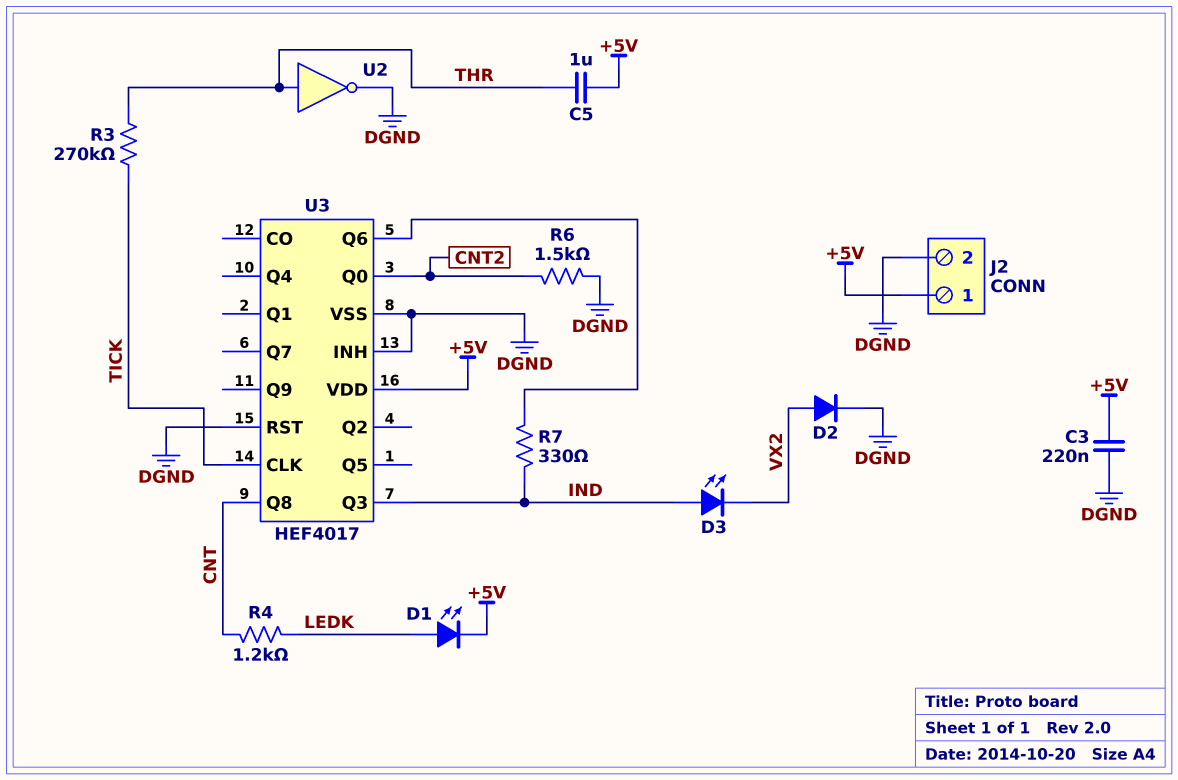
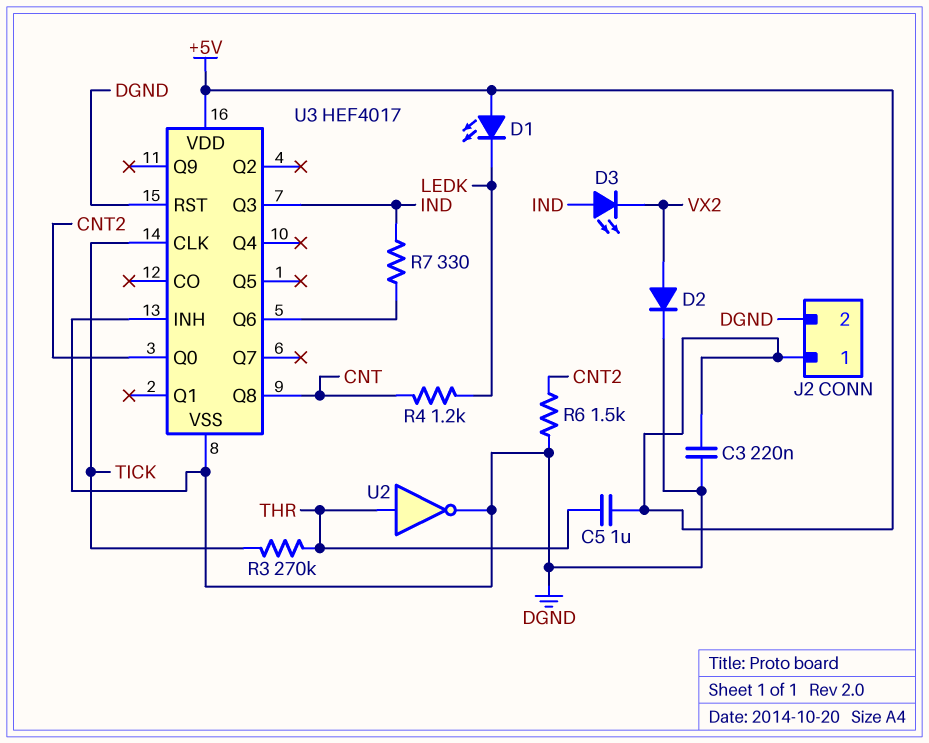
D1: LED (A LEDK, K +5V) -> LED (A +5V, K LEDK)

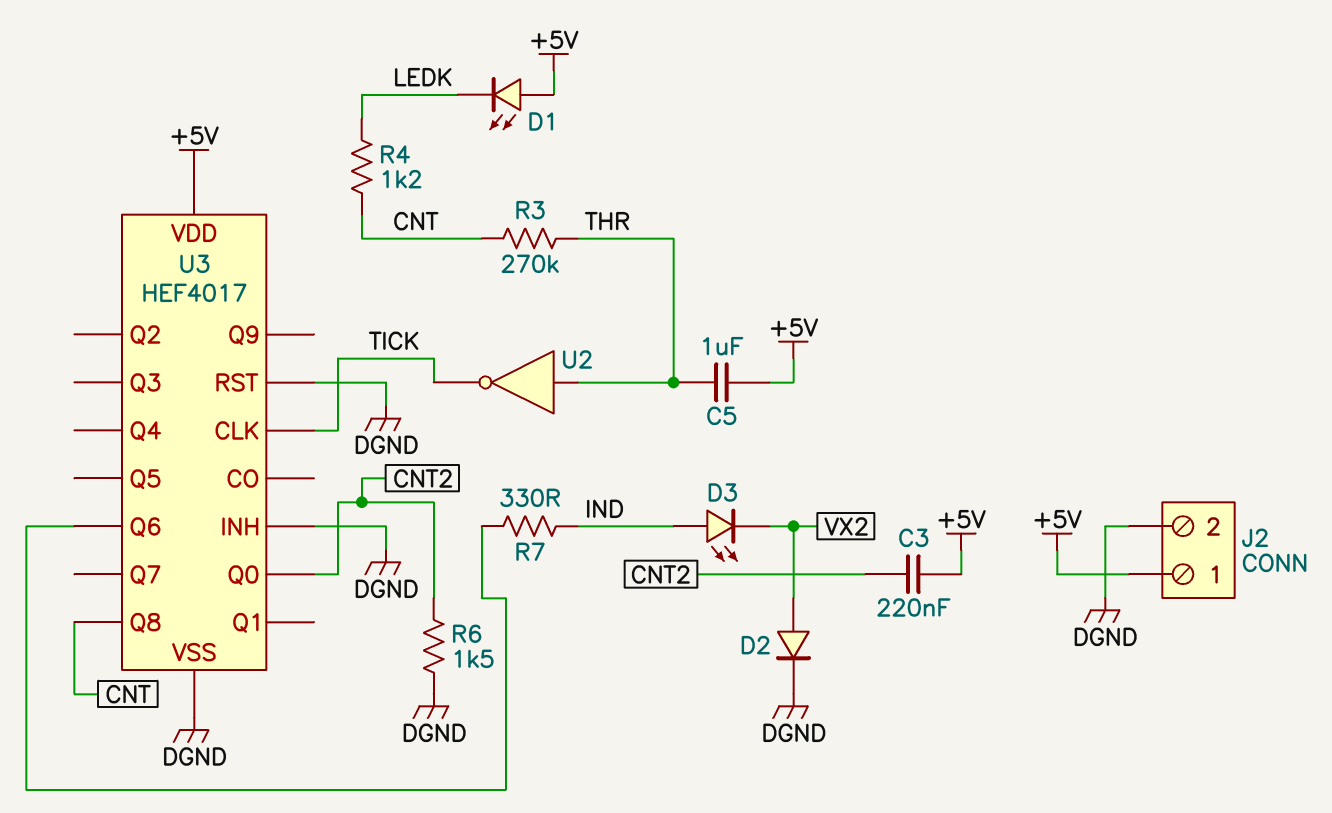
C3: 220nF (+5V, DGND) -> 220nF (+5V, CNT2)
R3: 270k (THR, TICK) -> 270k (CNT, THR)
U2: NOT (in THR, out DGND) -> NOT (in THR, out TICK)
U3 pin Q3: IND -> none

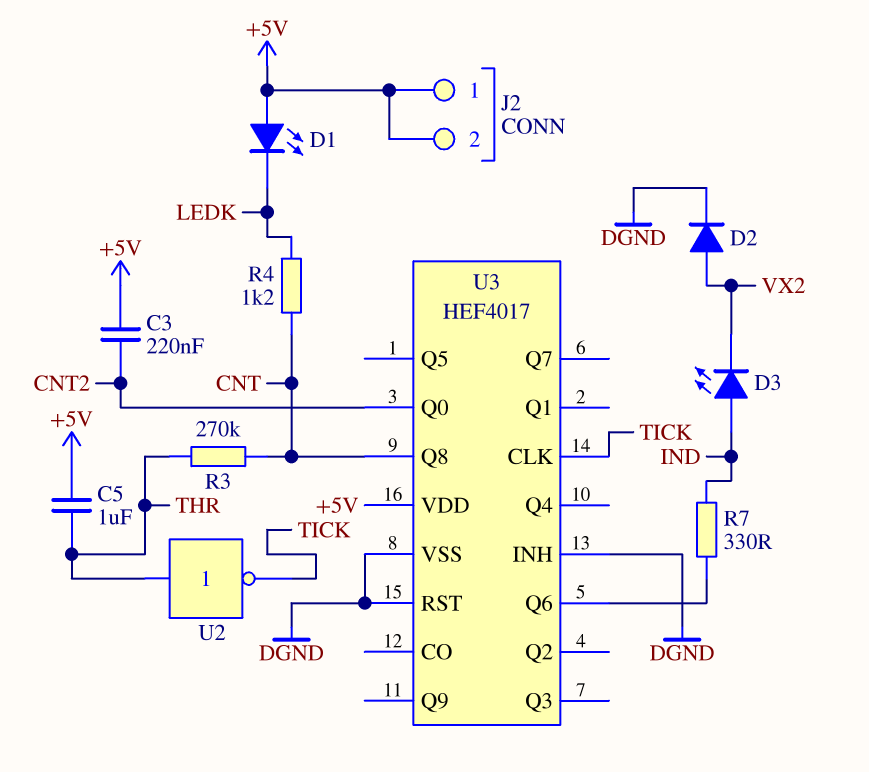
J2 pin 2: DGND -> +5V
R6: 1.5k (CNT2, DGND) -> none

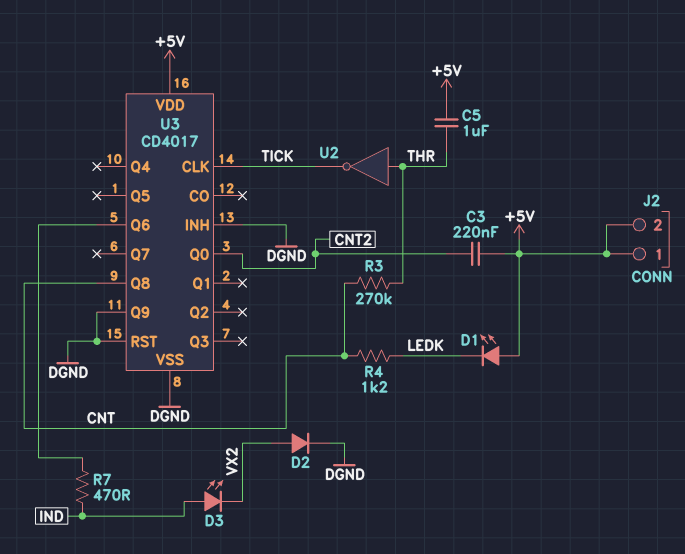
R7: 330 (IND, U3/Q6) -> 470 (IND, U3/Q6)
U3: HEF4017 -> CD4017
U3 pin Q9: none -> DGND

